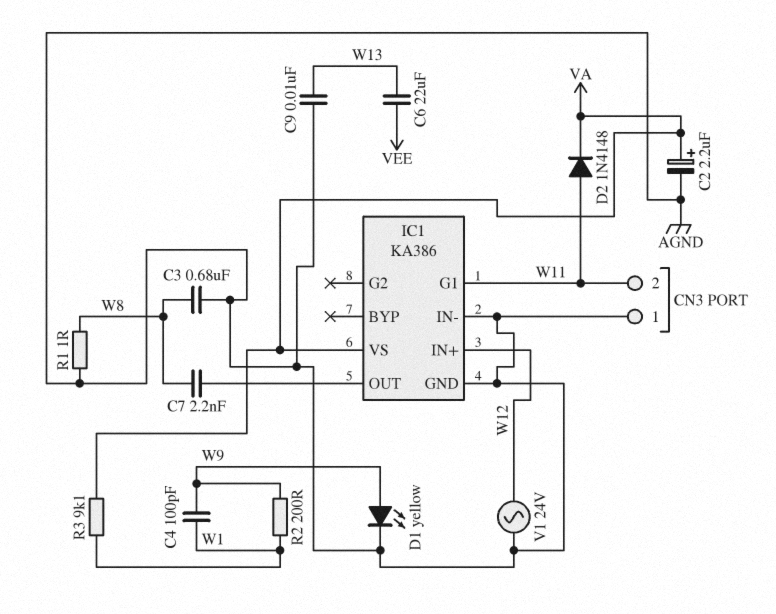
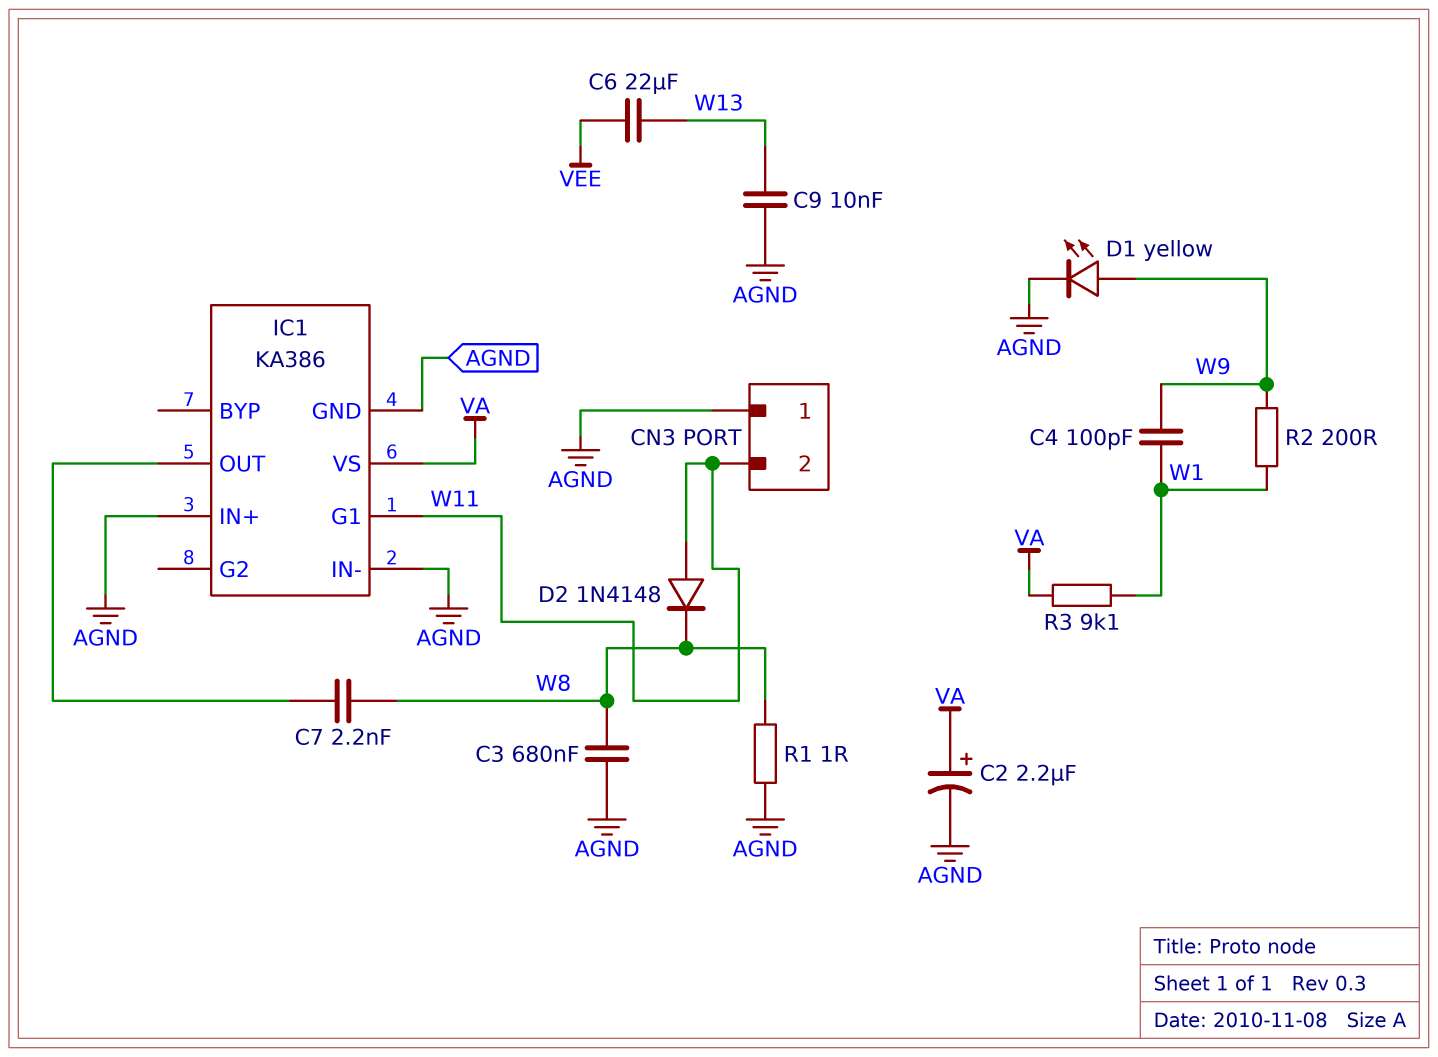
D2: diode 1N4148 (A W11, K VA) -> diode 1N4148 (A W11, K W8)
IC1 pin IN+: W12 -> AGND
V1: AC 24V (AGND, W12) -> none

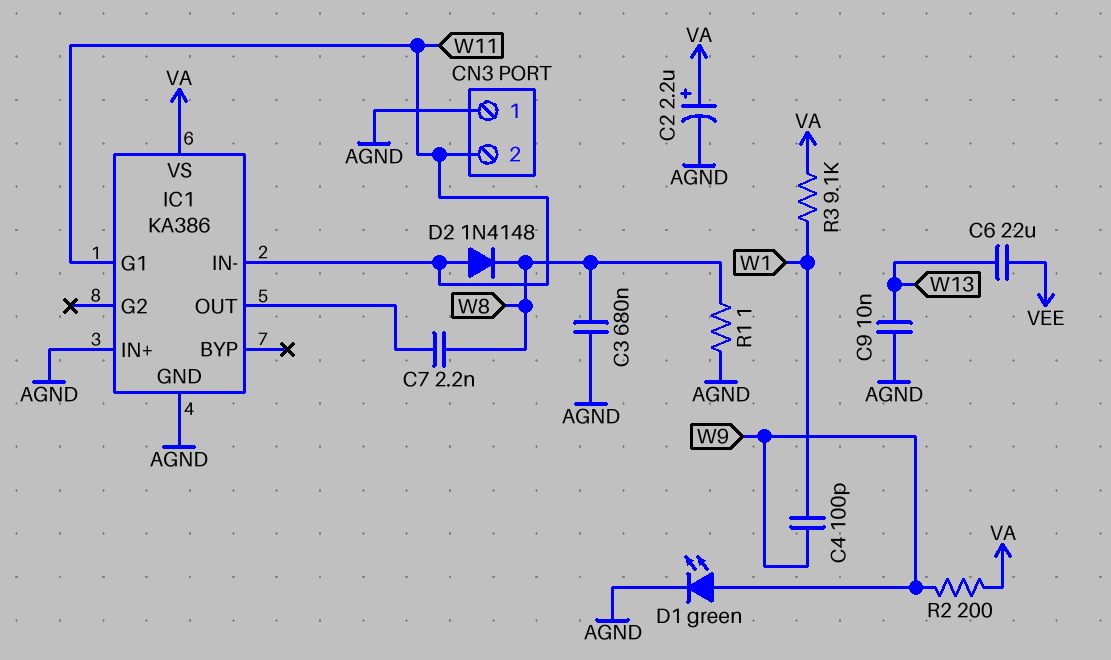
D1: LED yellow (A W9, K AGND) -> LED green (A W9, K AGND)
IC1 pin IN-: AGND -> W11
R2: 200 (W1, W9) -> 200 (VA, W9)

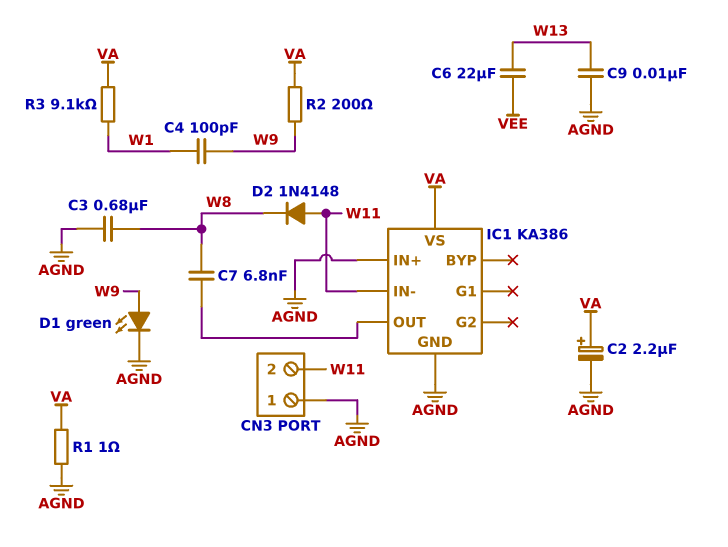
C7: 2.2nF (IC1/OUT, W8) -> 6.8nF (IC1/OUT, W8)
IC1 pin G1: W11 -> none
R1: 1 (AGND, W8) -> 1 (AGND, VA)

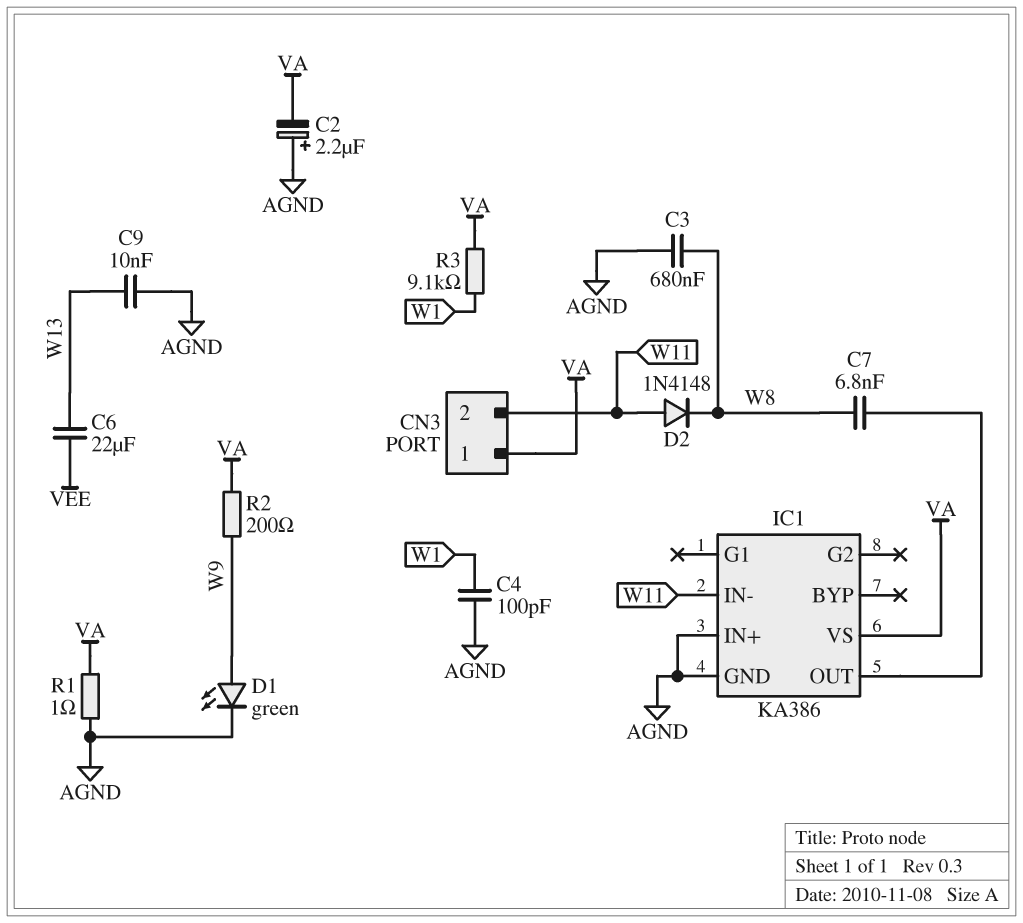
C2: 2.2uF (plus VA, minus AGND) -> 2.2uF (plus AGND, minus VA)
C4: 100pF (W1, W9) -> 100pF (AGND, W1)
CN3 pin 1: AGND -> VA

